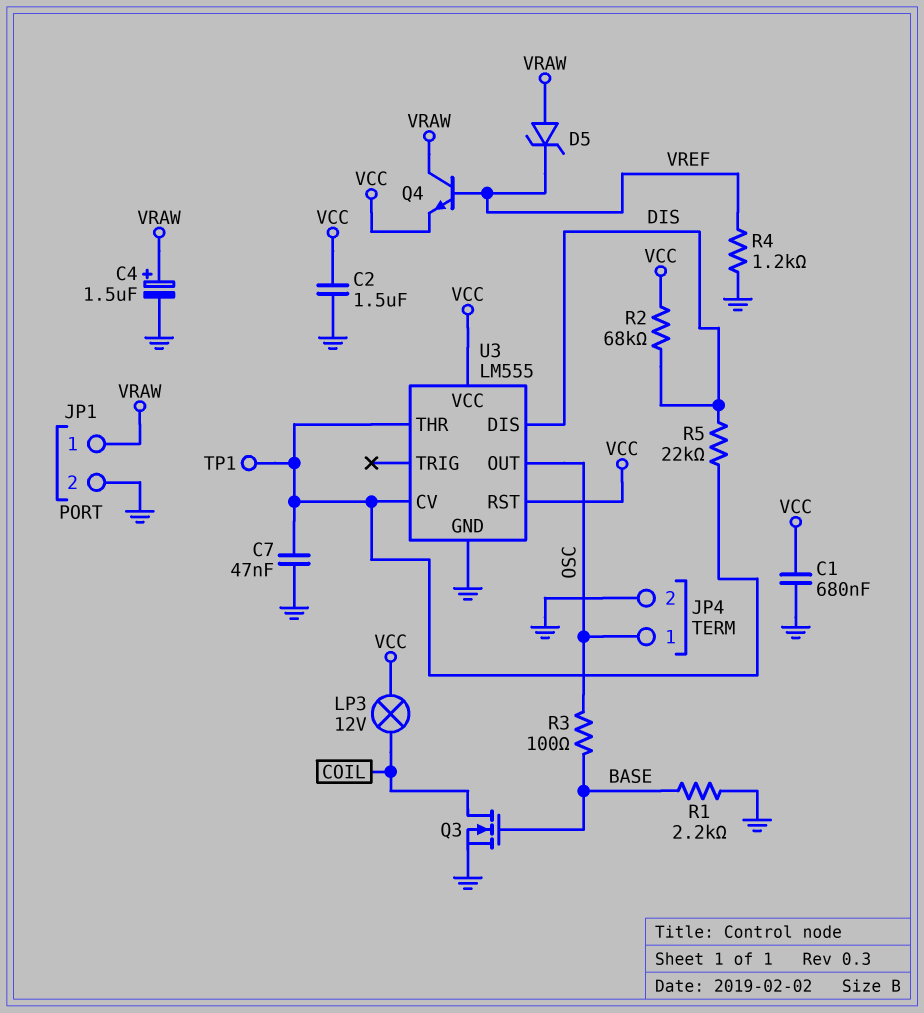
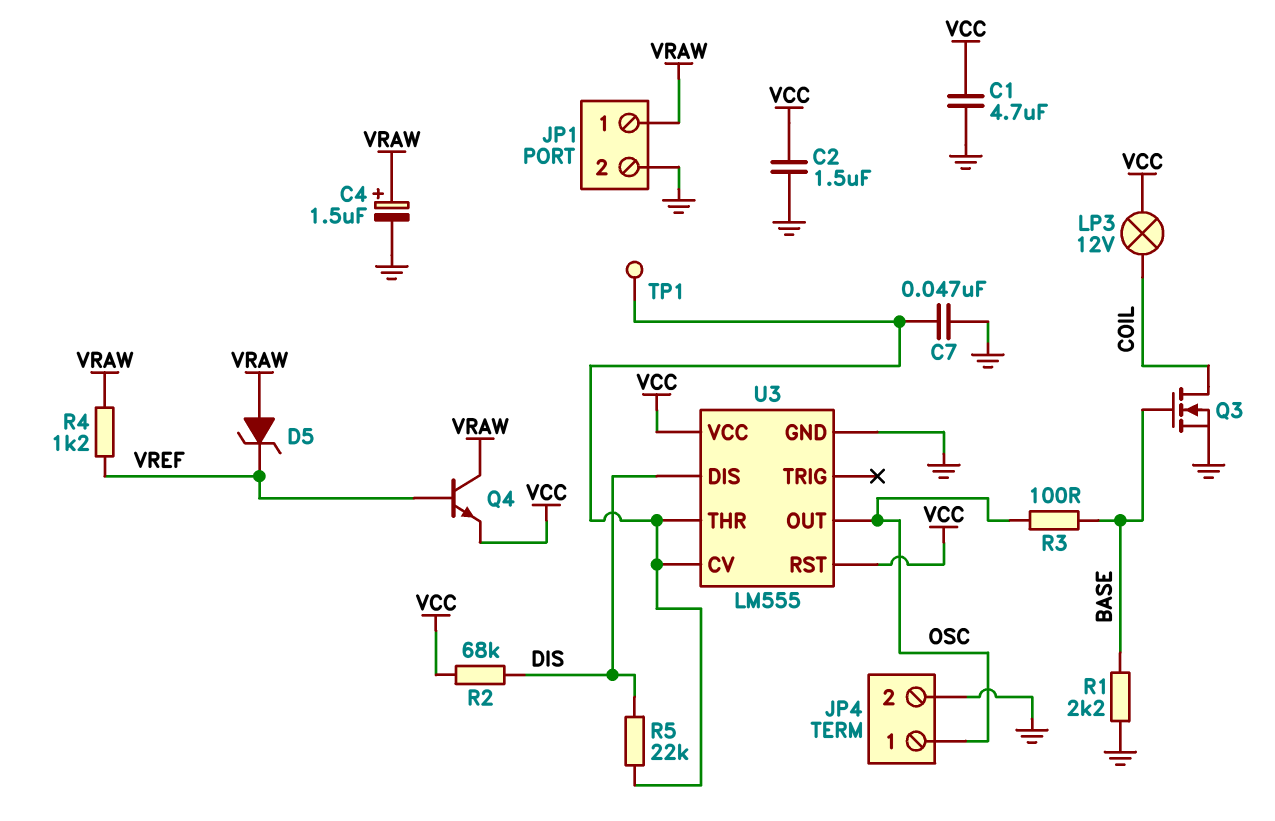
C1: 680nF (GND, VCC) -> 4.7uF (GND, VCC)
R4: 1.2k (GND, VREF) -> 1.2k (VRAW, VREF)

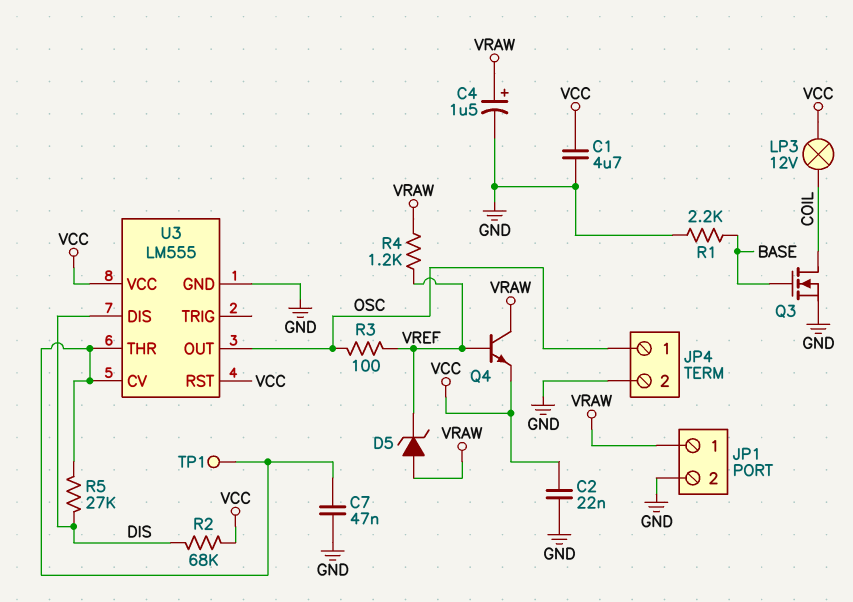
C2: 1.5uF (GND, VCC) -> 22nF (GND, VCC)
R3: 100 (BASE, OSC) -> 100 (OSC, VREF)
R5: 22k (DIS, U3/CV) -> 27k (DIS, U3/CV)

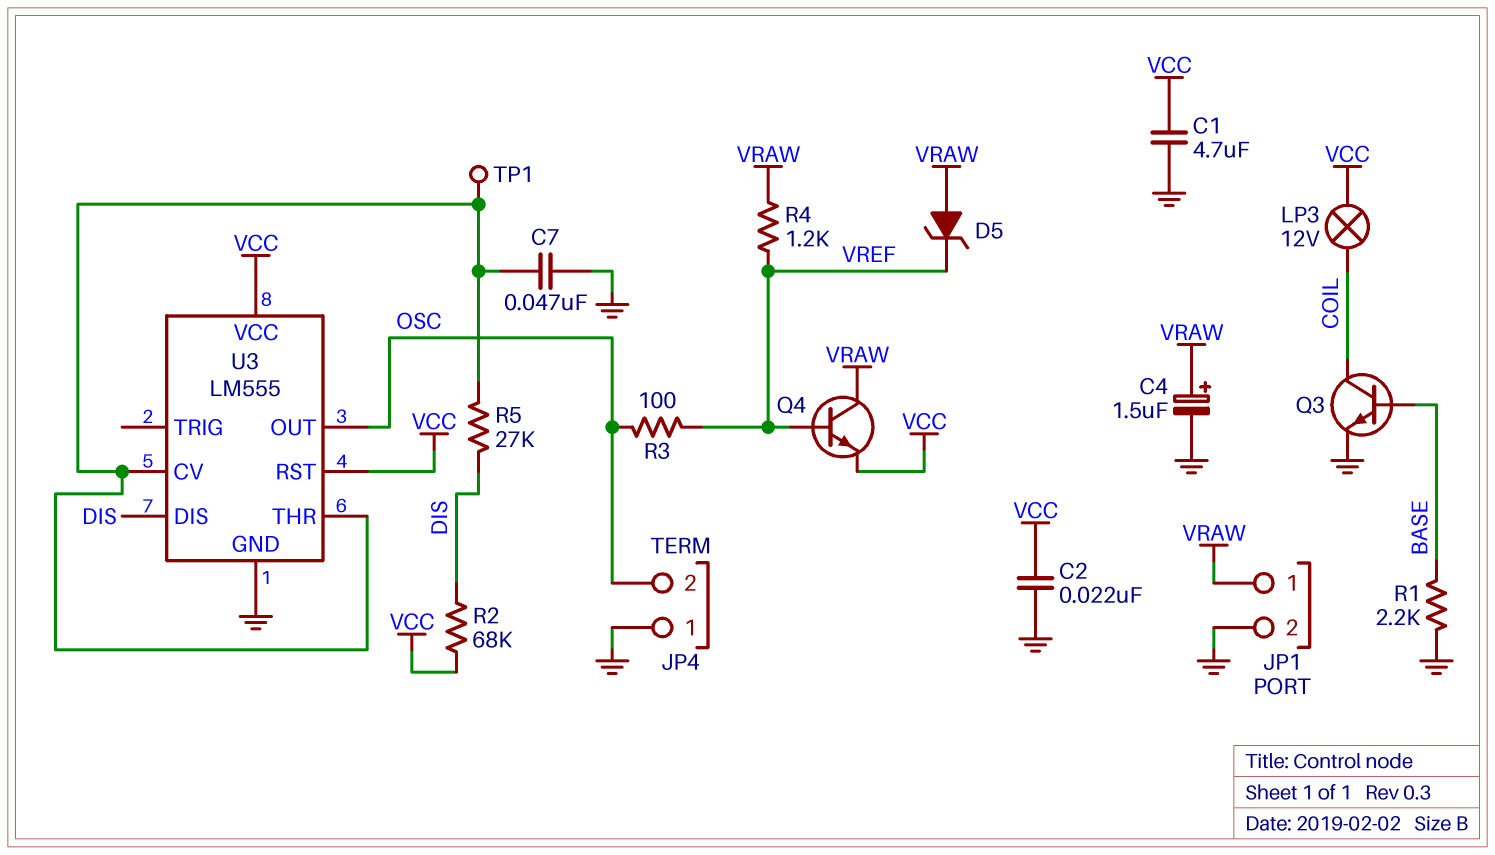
JP4 pin 1: OSC -> GND
JP4 pin 2: GND -> OSC
Q3: NMOS (G BASE, D COIL, S GND) -> NPN (B BASE, C COIL, E GND)

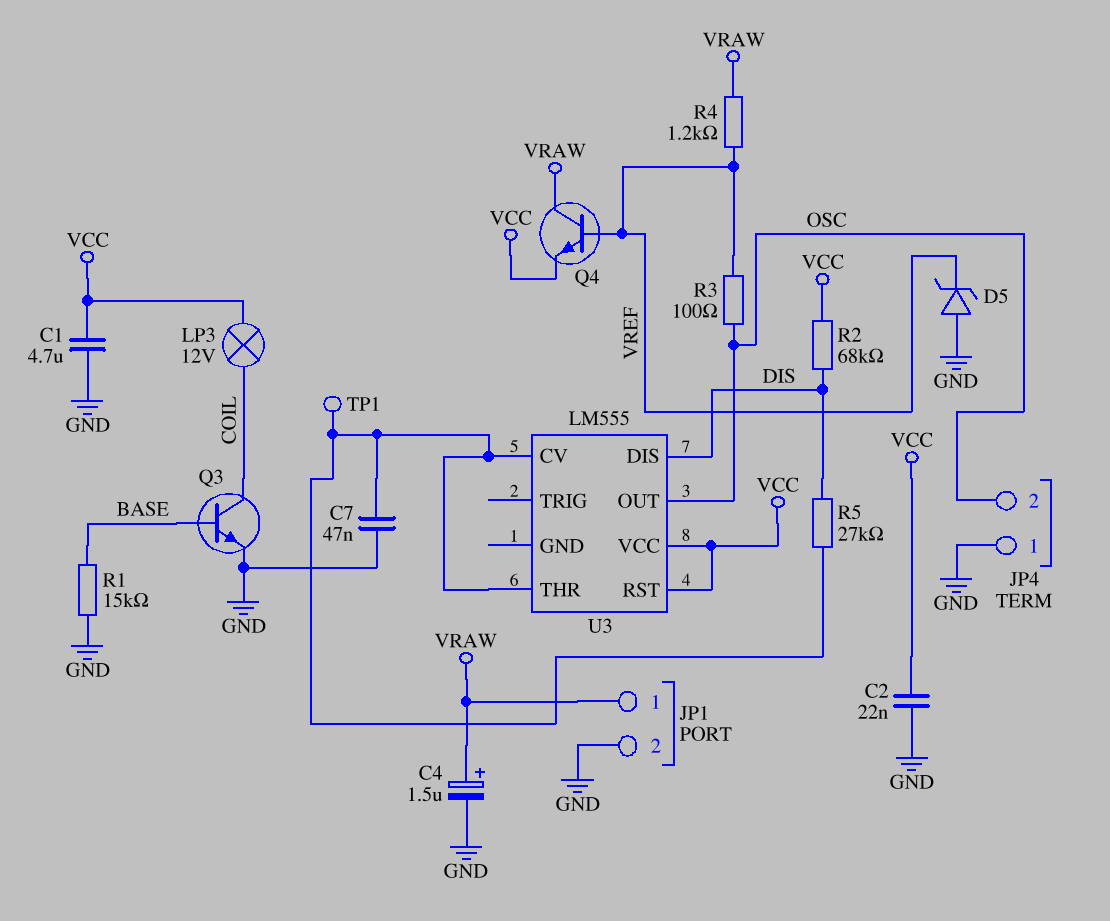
D5: zener (A VRAW, K VREF) -> zener (A GND, K VREF)
R1: 2.2k (BASE, GND) -> 15k (BASE, GND)
U3 pin GND: GND -> none

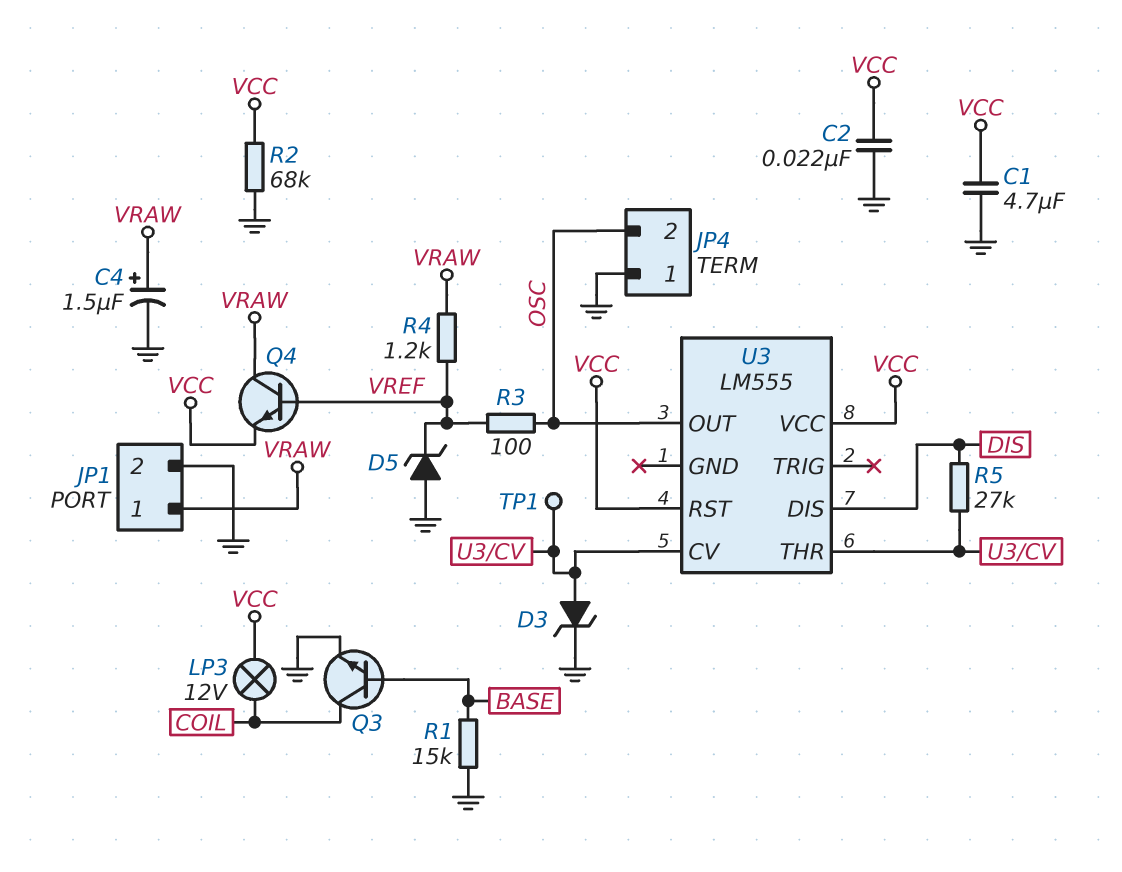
C7: 47nF (GND, U3/CV) -> none
D3: none -> zener (A U3/CV, K GND)
R2: 68k (DIS, VCC) -> 68k (GND, VCC)

